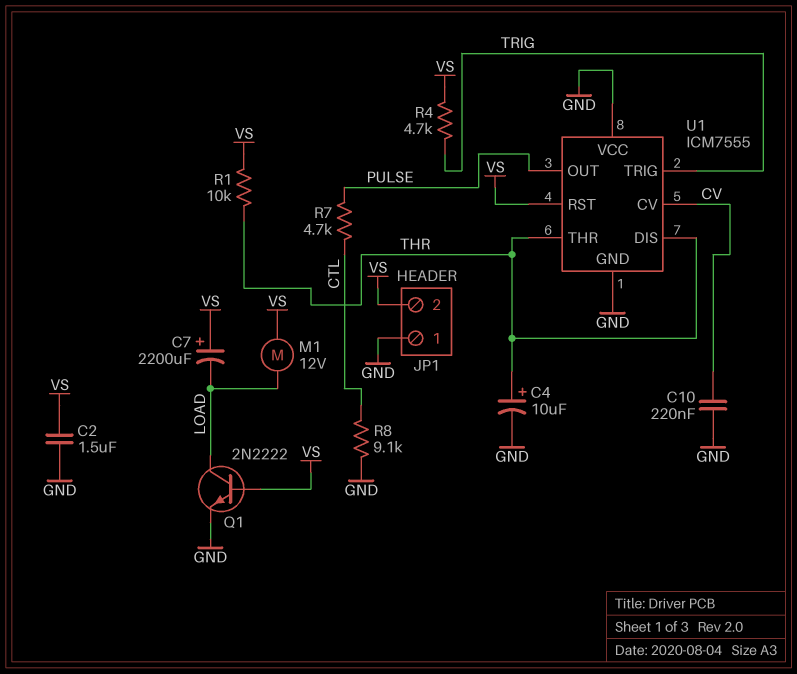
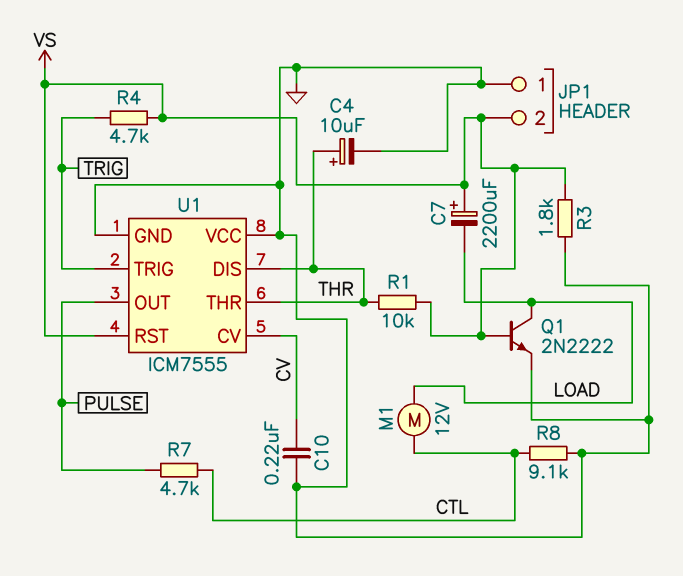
C2: 1.5uF (GND, VS) -> none
M1: motor 12V (LOAD, VS) -> motor 12V (CTL, LOAD)
R3: none -> 1.8k (GND, VS)

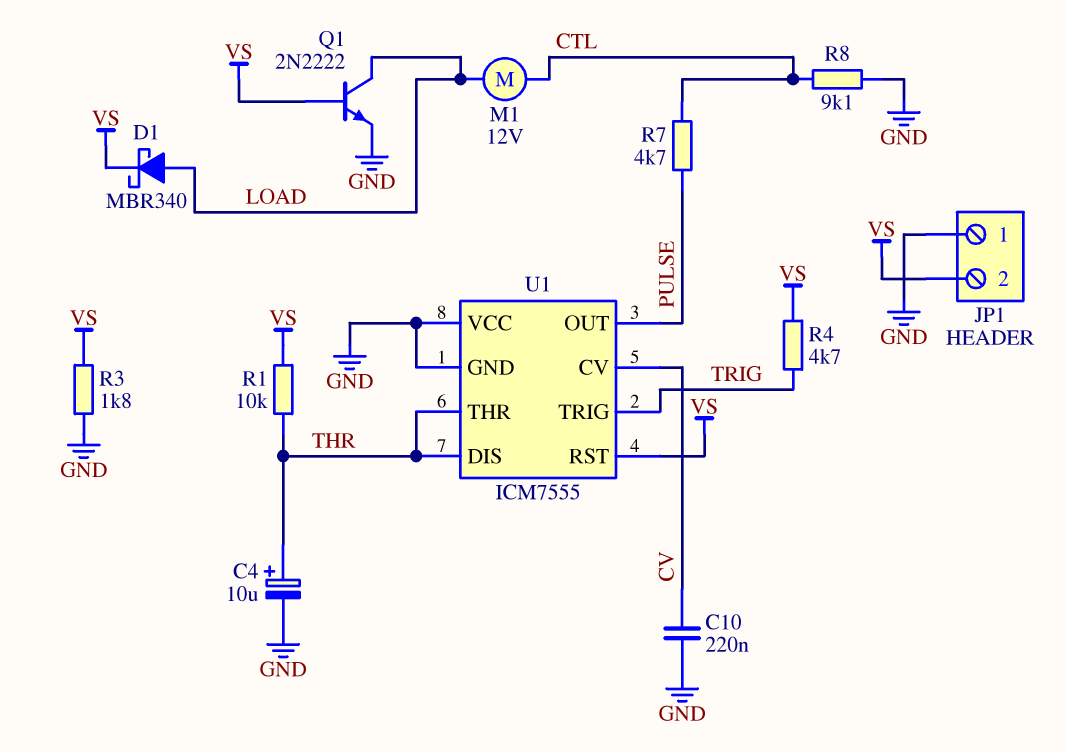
C7: 2200uF (plus VS, minus LOAD) -> none
D1: none -> schottky MBR340 (A LOAD, K VS)

